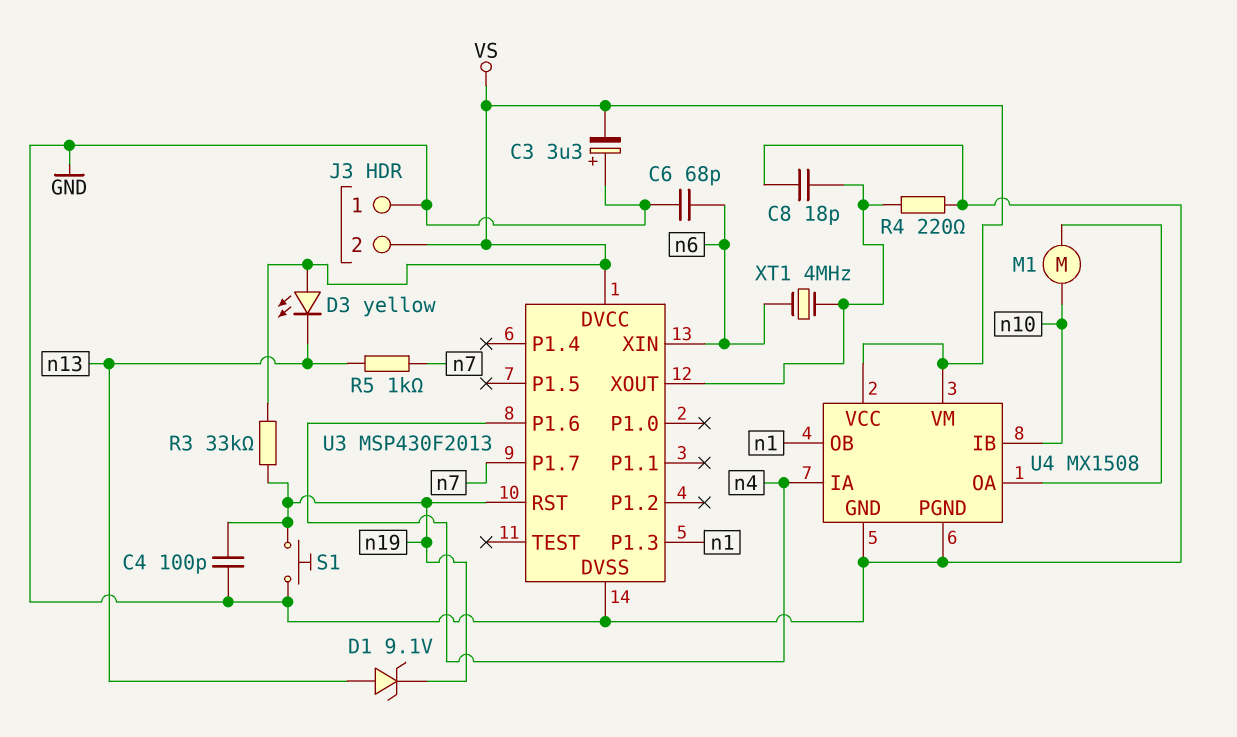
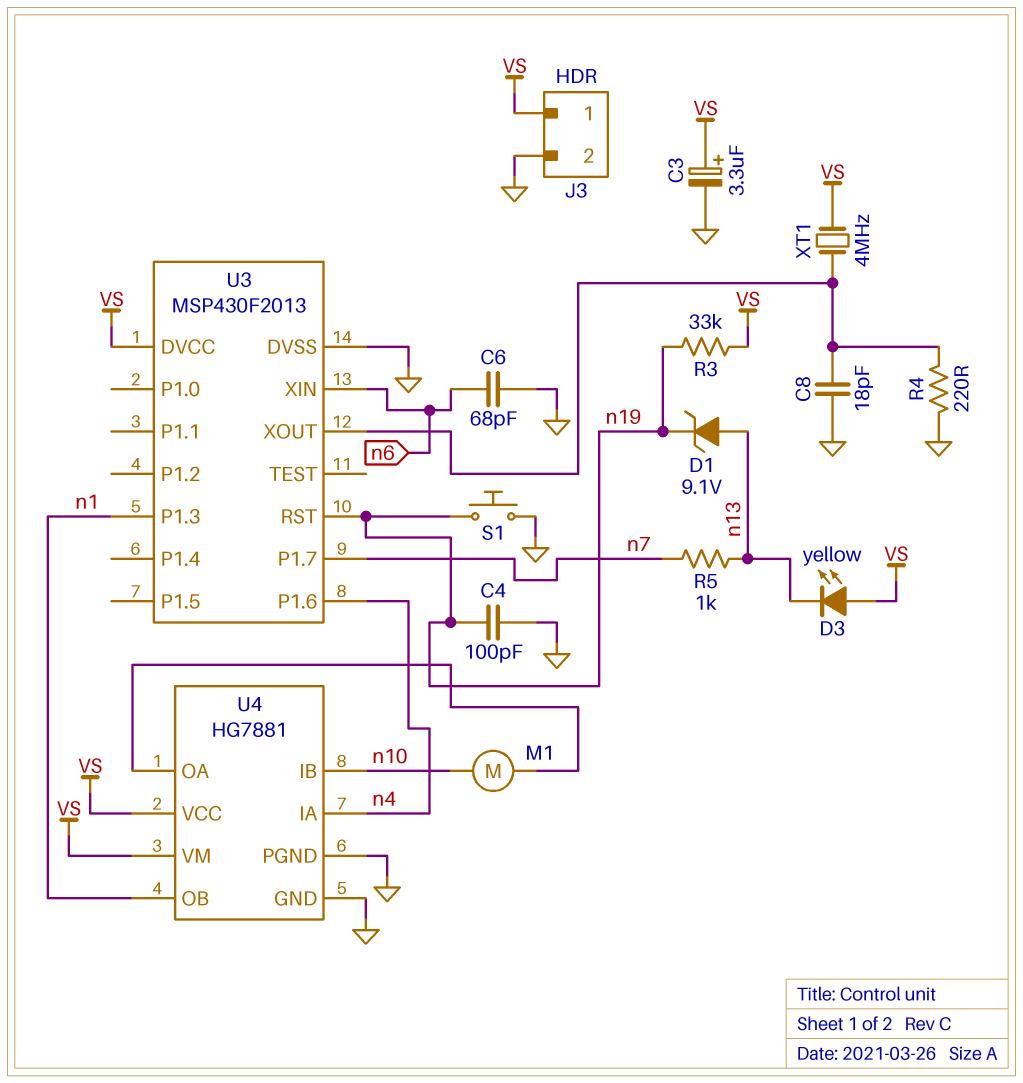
C3: 3.3uF (plus GND, minus VS) -> 3.3uF (plus VS, minus GND)
J3 pin 1: GND -> VS
J3 pin 2: VS -> GND
U4: MX1508 -> HG7881
XT1: 4MHz (U3/XOUT, n6) -> 4MHz (U3/XOUT, VS)

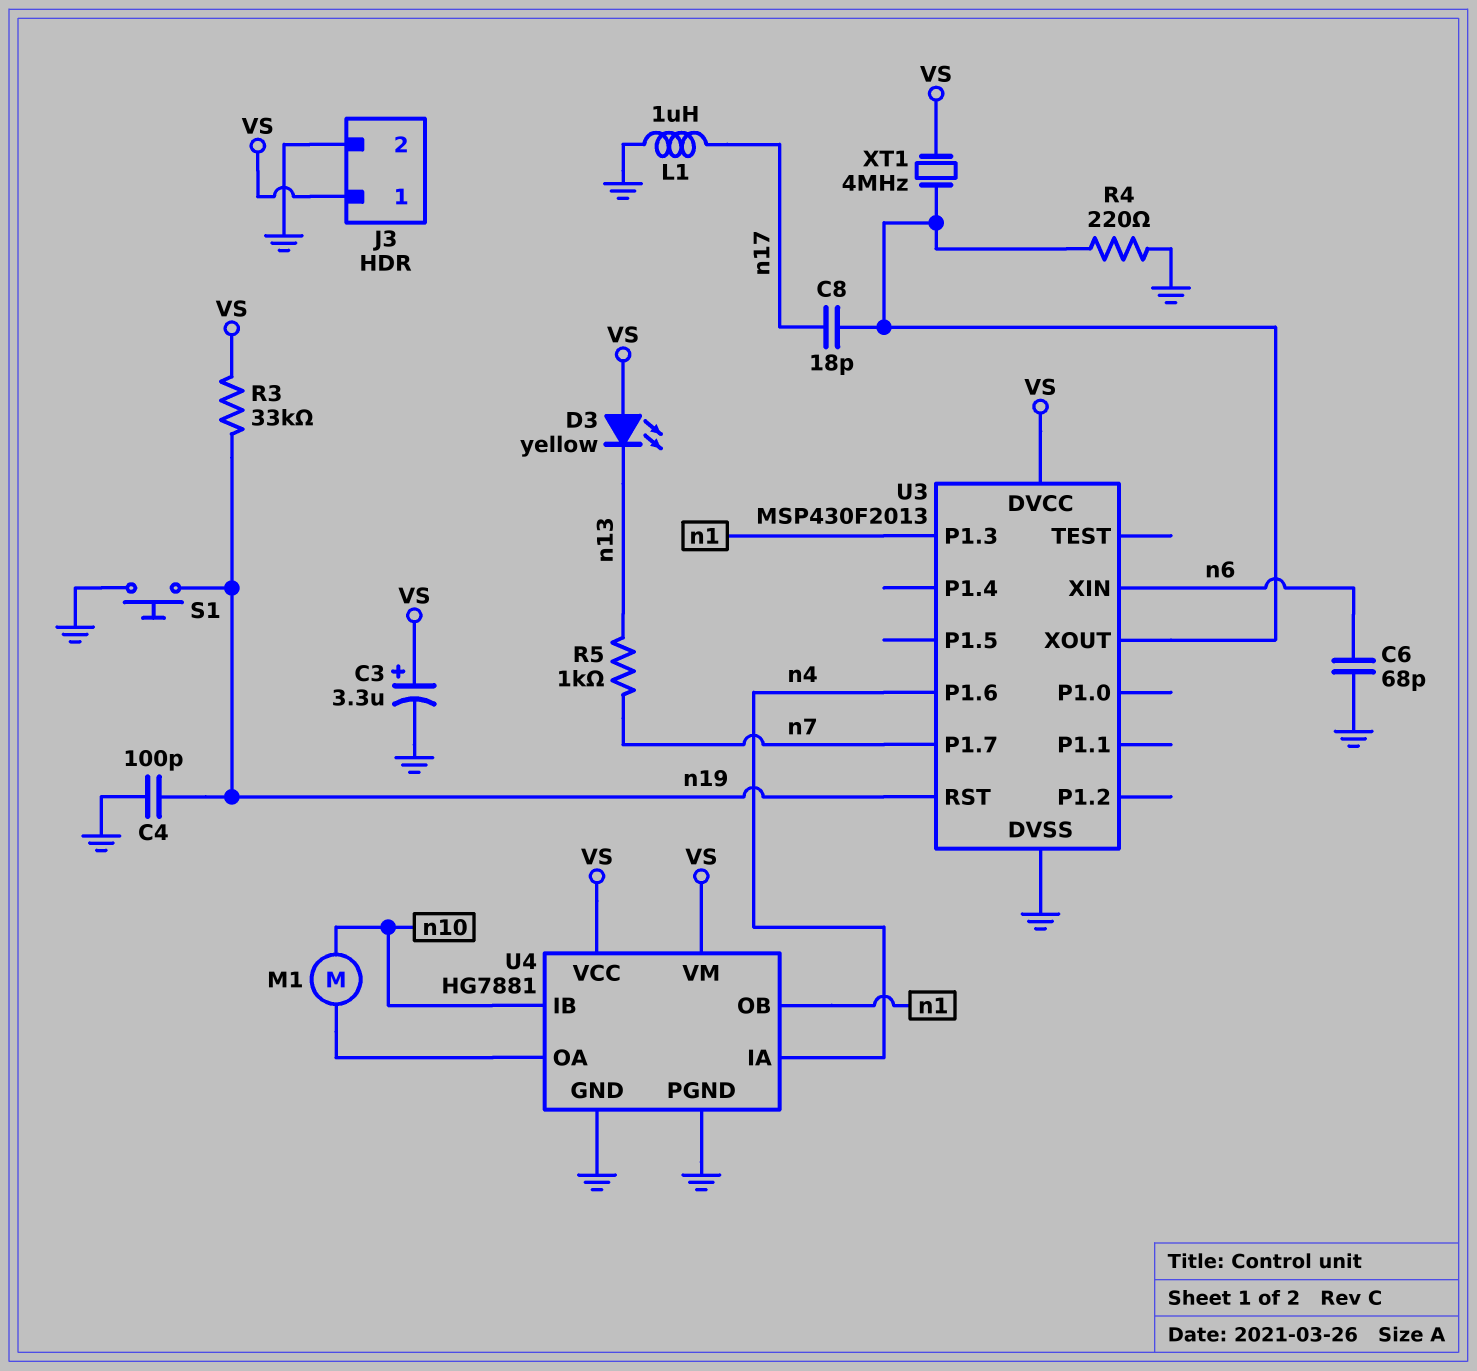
C8: 18pF (GND, U3/XOUT) -> 18pF (U3/XOUT, n17)
D1: zener 9.1V (A n13, K n19) -> none
L1: none -> 1uH (GND, n17)

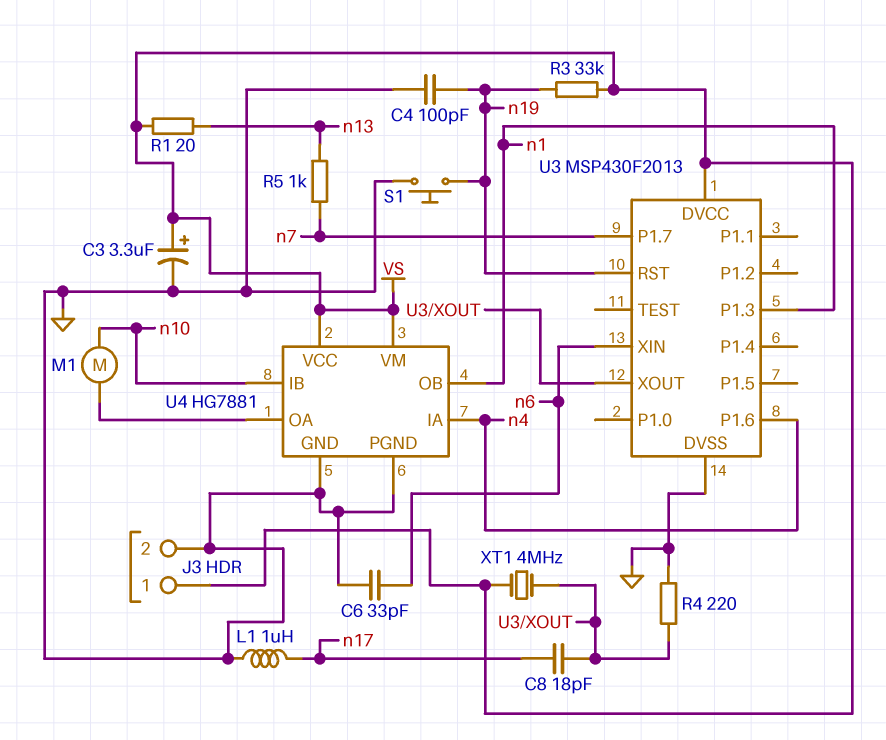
C6: 68pF (GND, n6) -> 33pF (GND, n6)
D3: LED yellow (A VS, K n13) -> none
R1: none -> 20 (VS, n13)

